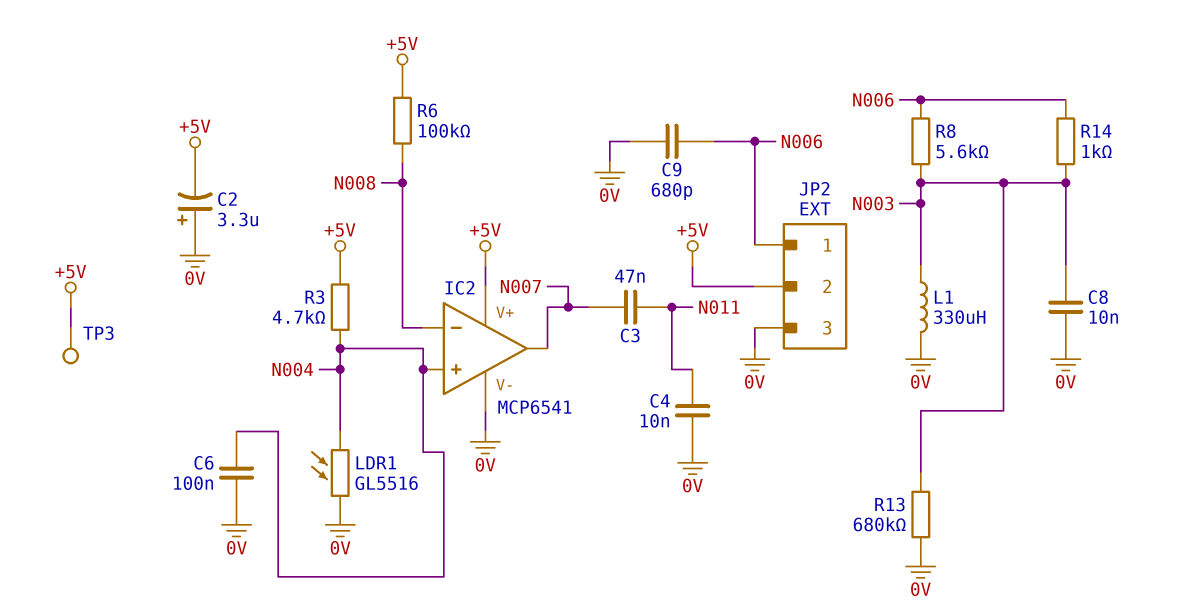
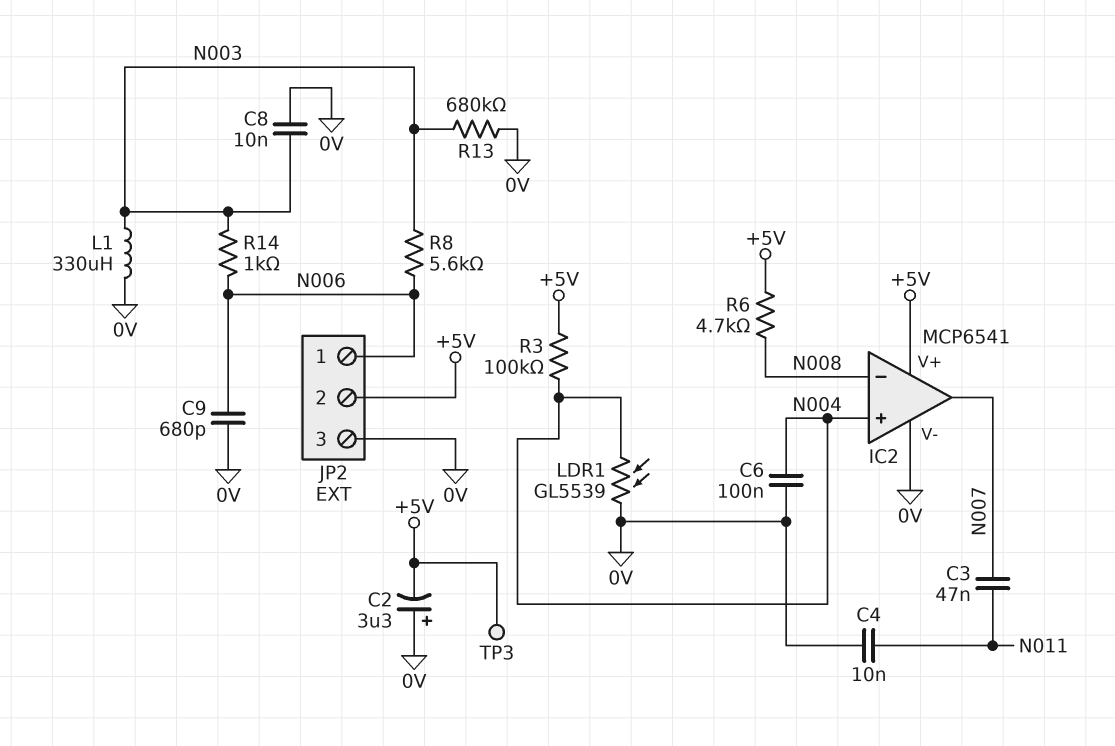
LDR1: GL5516 (0V, N004) -> GL5539 (0V, N004)
R3: 4.7k (+5V, N004) -> 100k (+5V, N004)
R6: 100k (+5V, N008) -> 4.7k (+5V, N008)

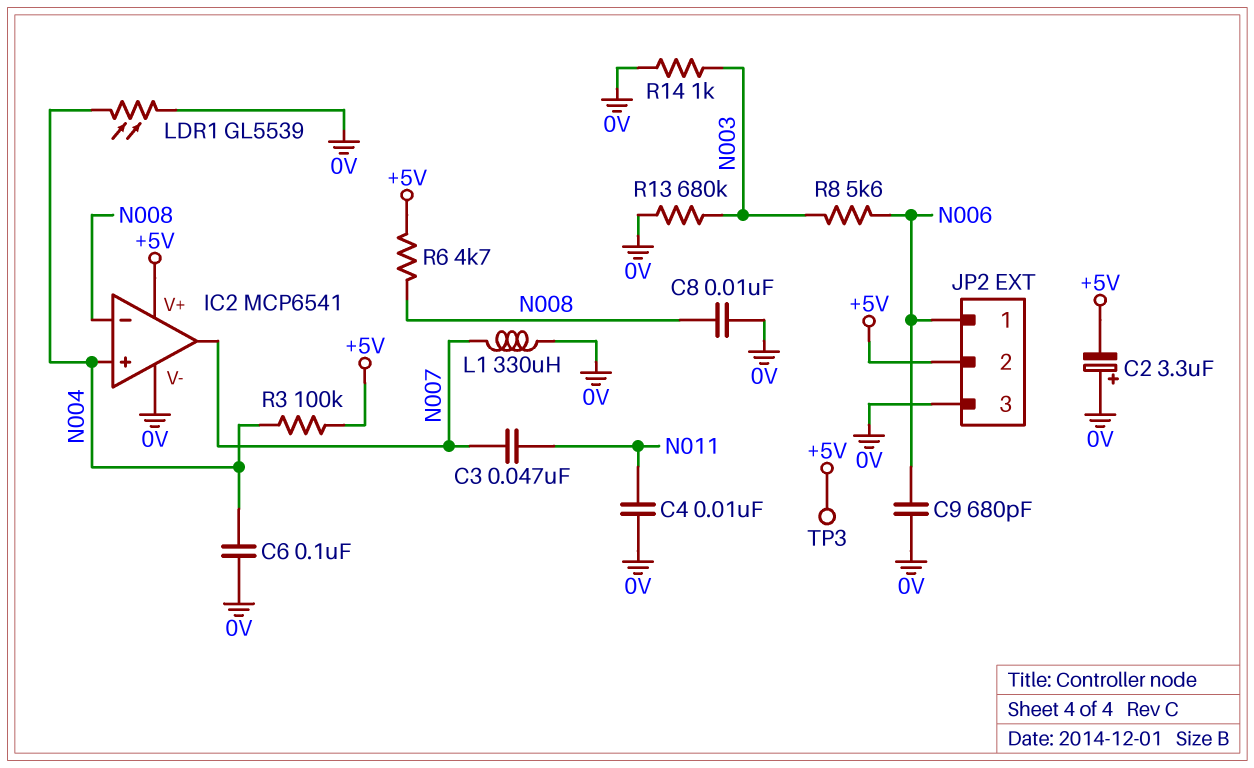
C8: 10nF (0V, N003) -> 10nF (0V, N008)
L1: 330uH (0V, N003) -> 330uH (0V, N007)
R14: 1k (N003, N006) -> 1k (0V, N003)

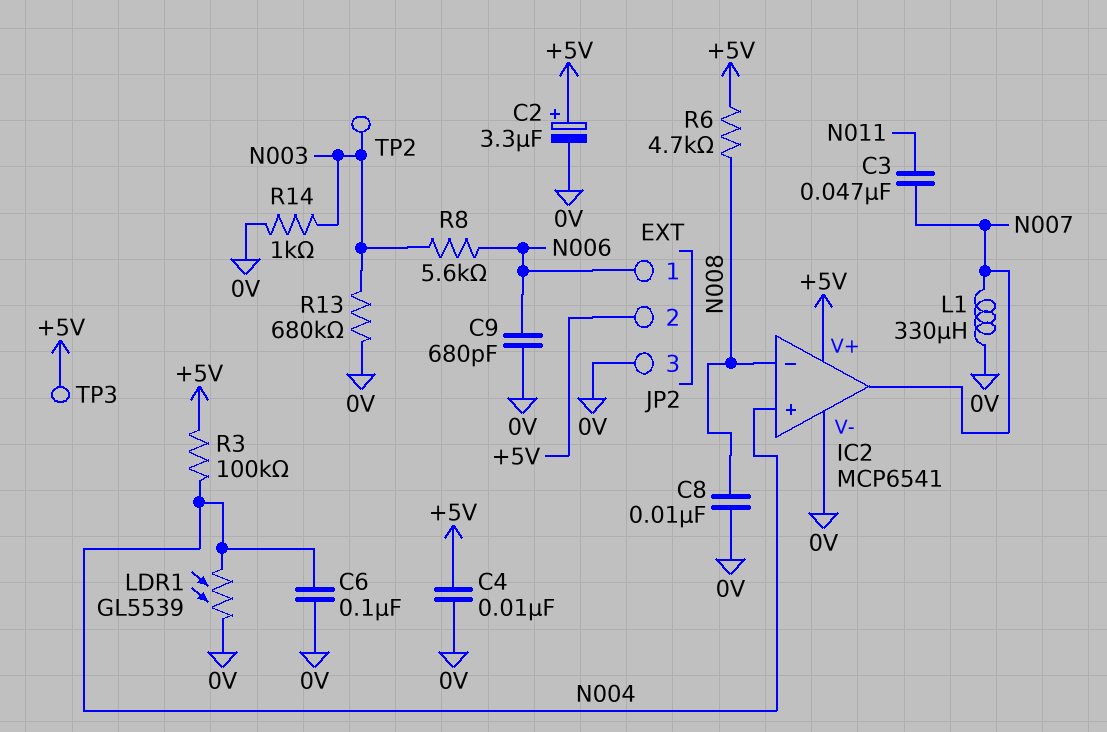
C2: 3.3uF (plus 0V, minus +5V) -> 3.3uF (plus +5V, minus 0V)
C4: 10nF (0V, N011) -> 10nF (+5V, 0V)
TP2: none -> test point (N003)

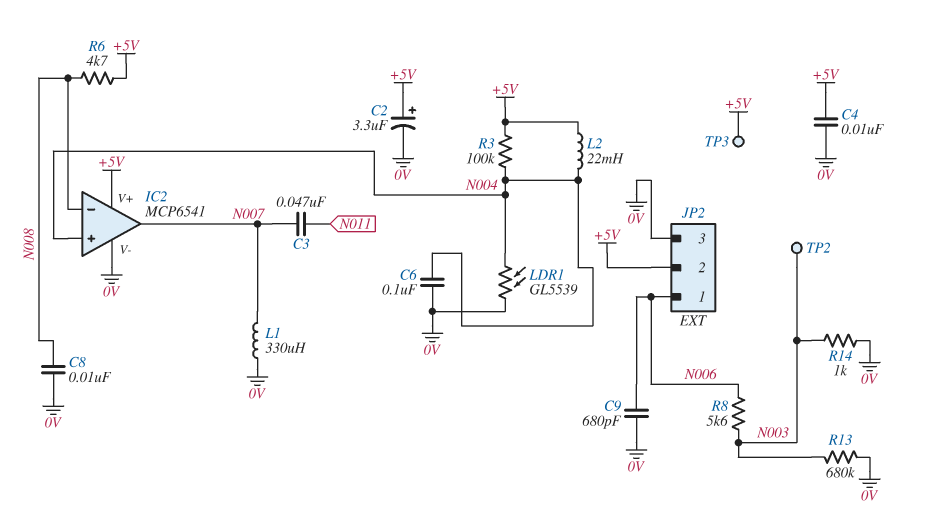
L2: none -> 22mH (+5V, N004)

